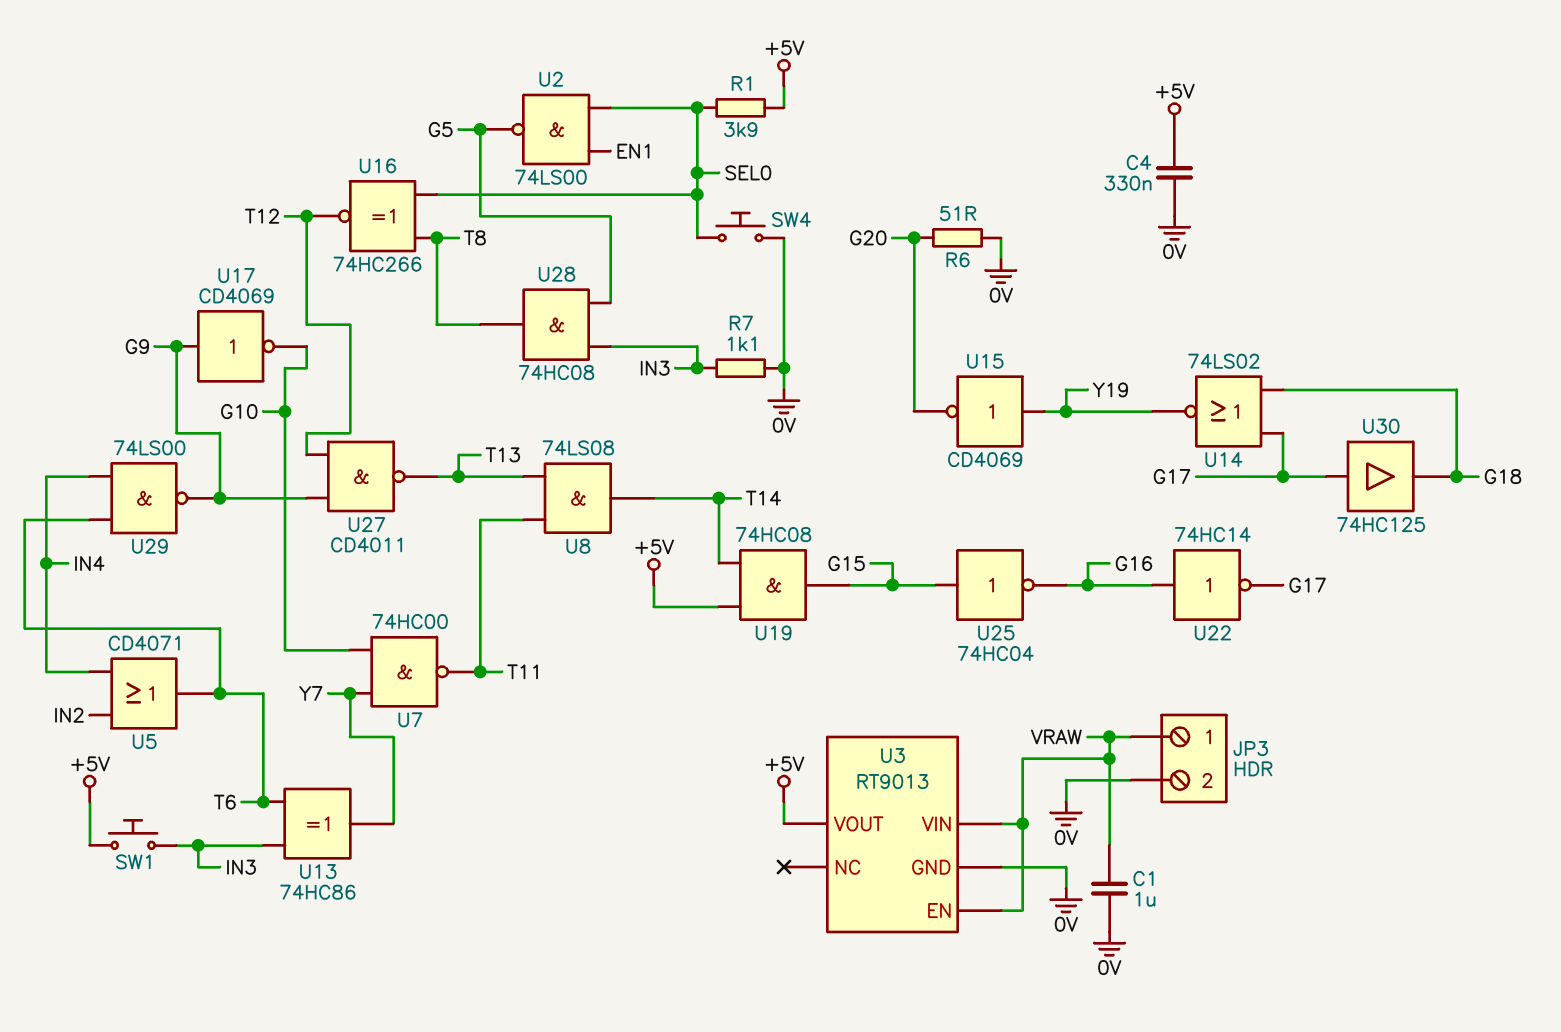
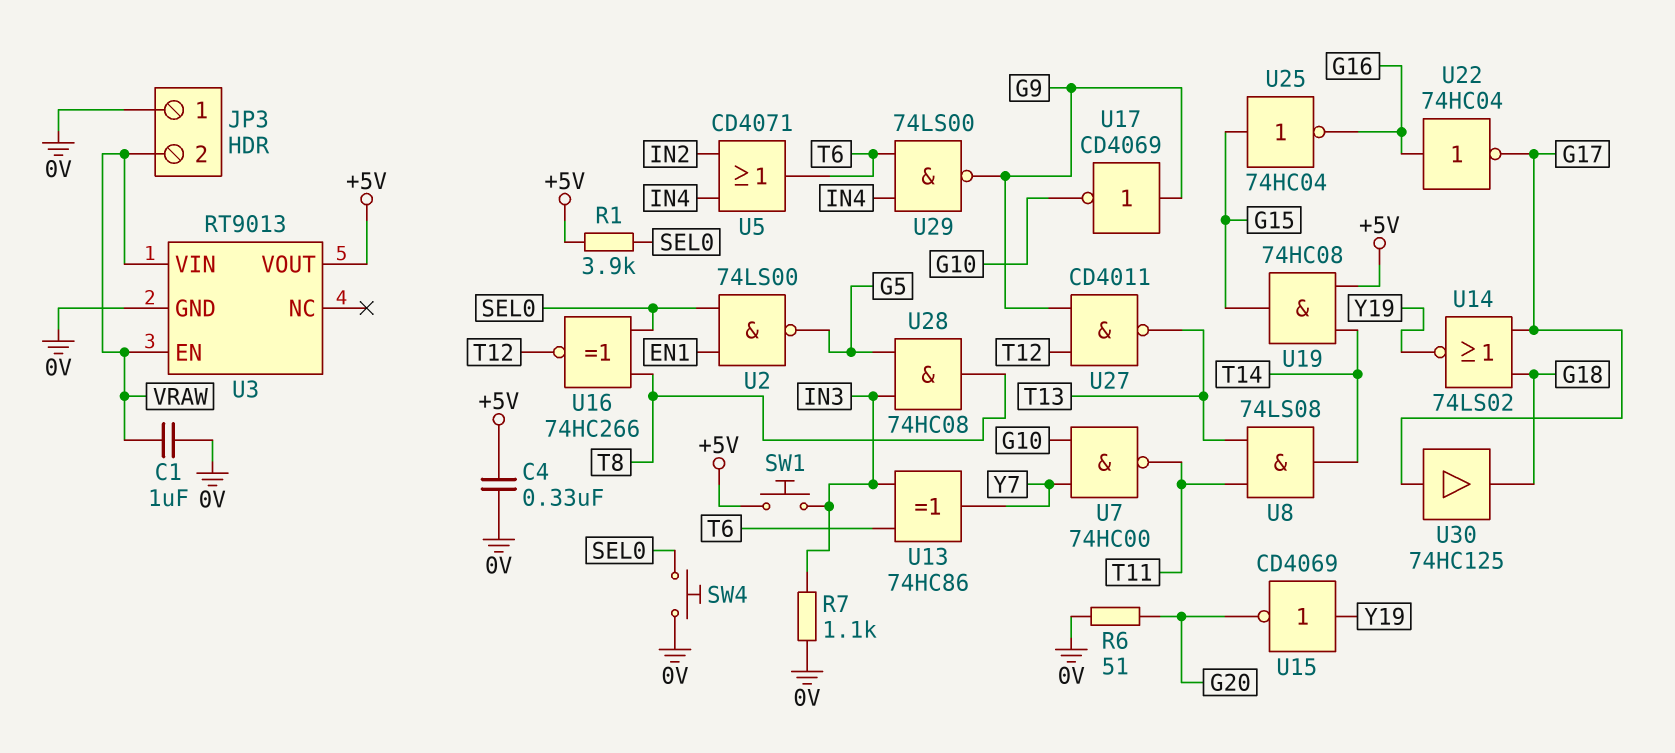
JP3 pin 1: VRAW -> 0V
JP3 pin 2: 0V -> VRAW
U22: NOT 74HC14 (in G16, out G17) -> NOT 74HC04 (in G16, out G17)

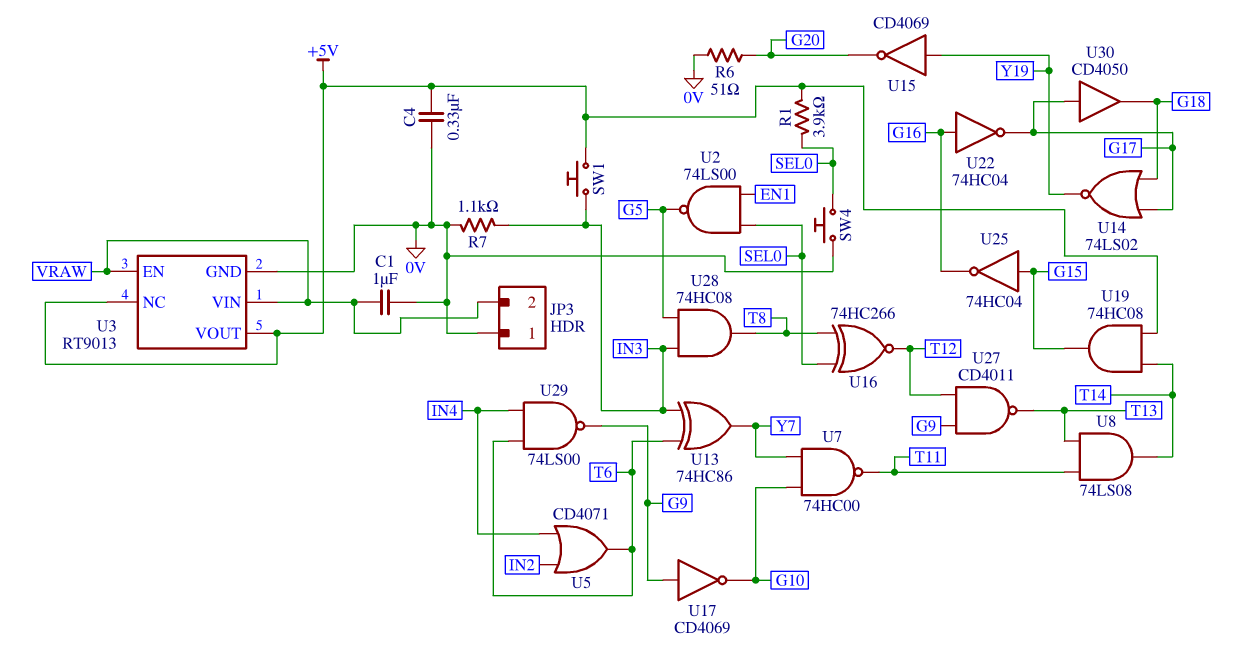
U3 pin NC: none -> +5V
U30: buffer 74HC125 (in G17, out G18) -> buffer CD4050 (in G17, out G18)

